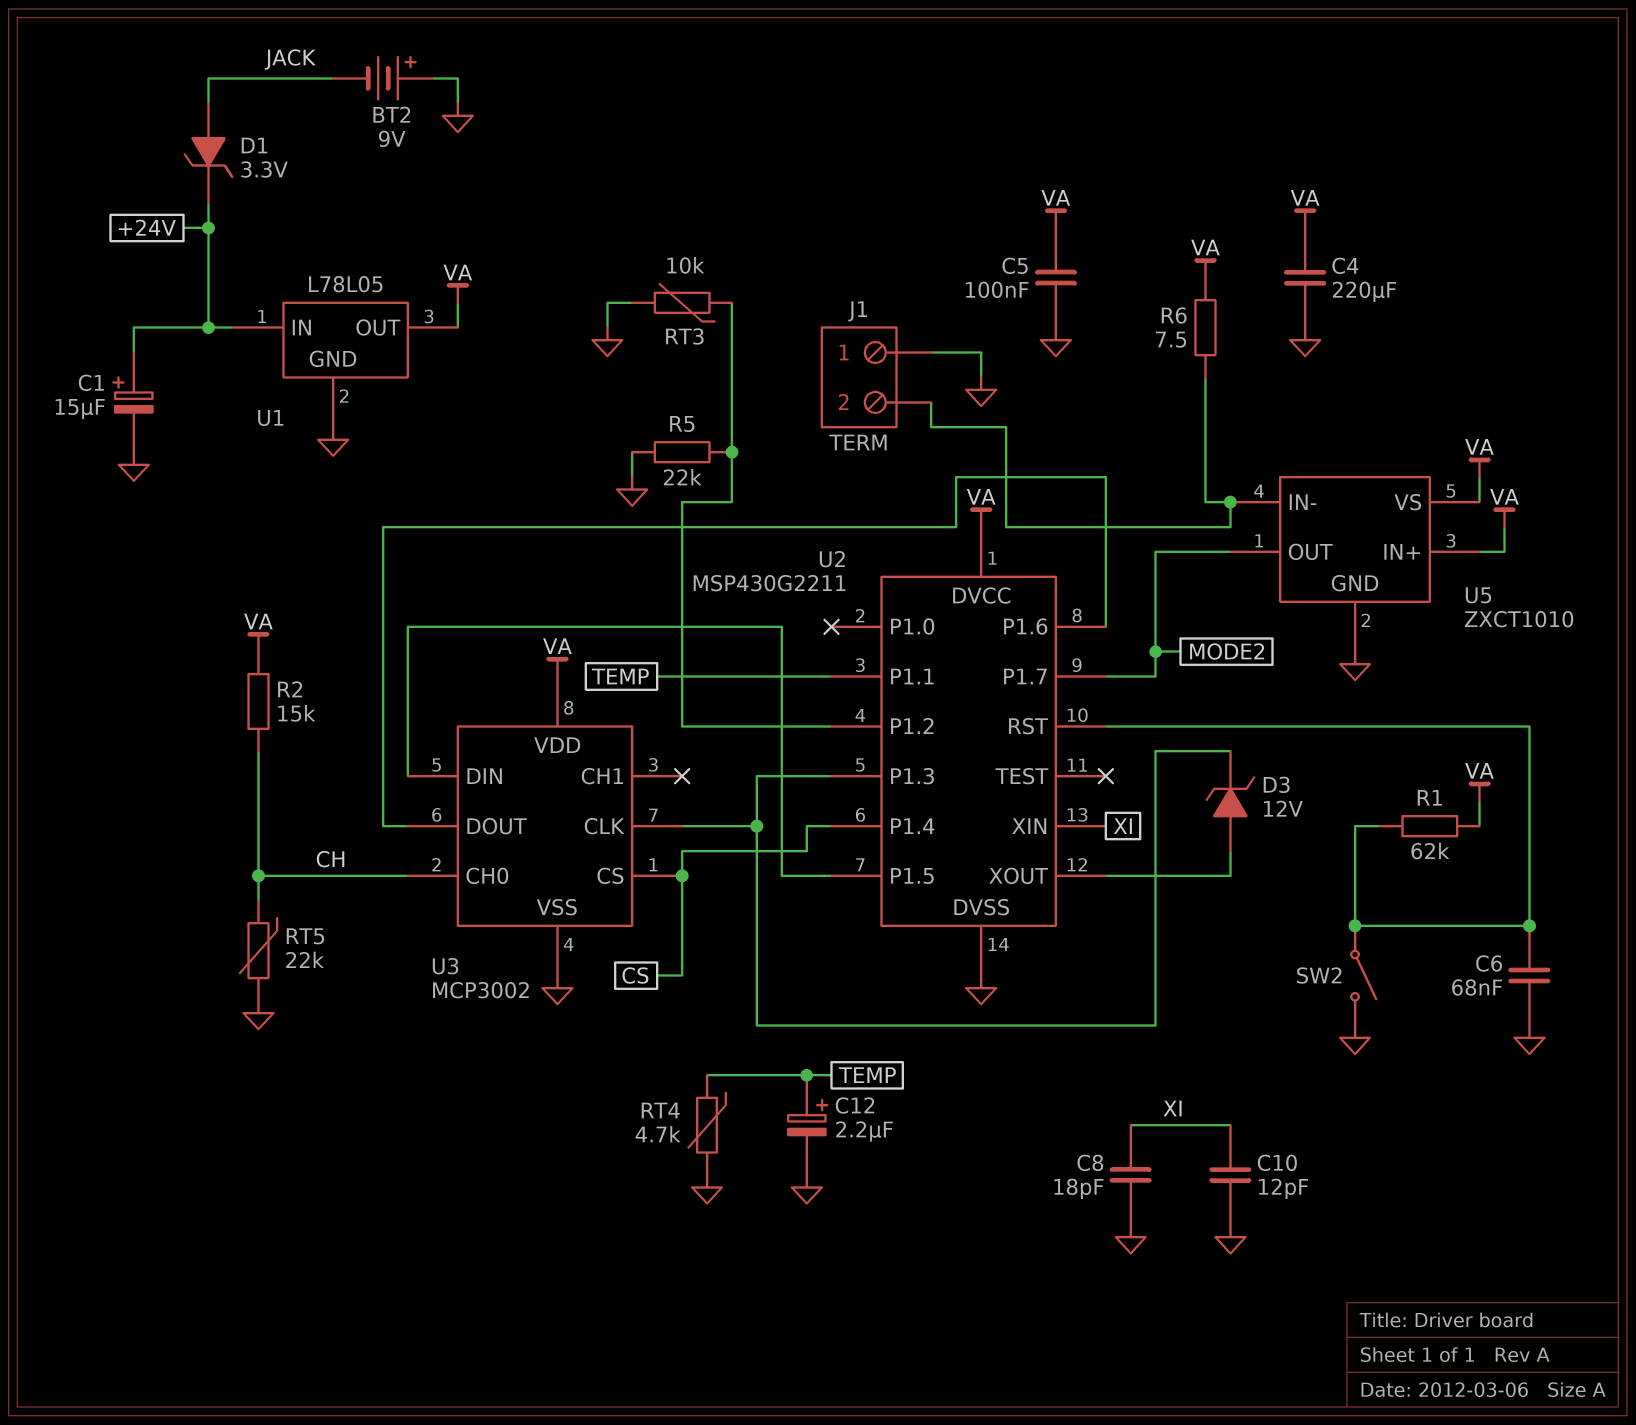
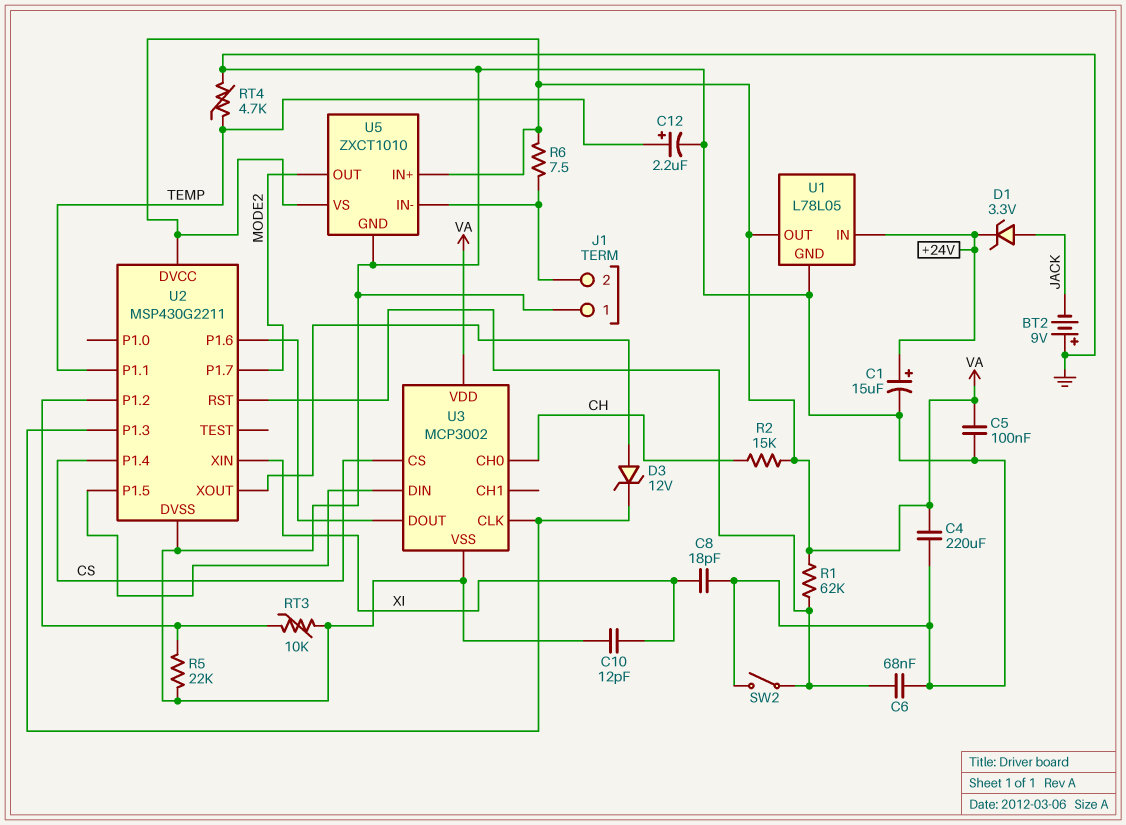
RT5: 22k (CH, GND) -> none

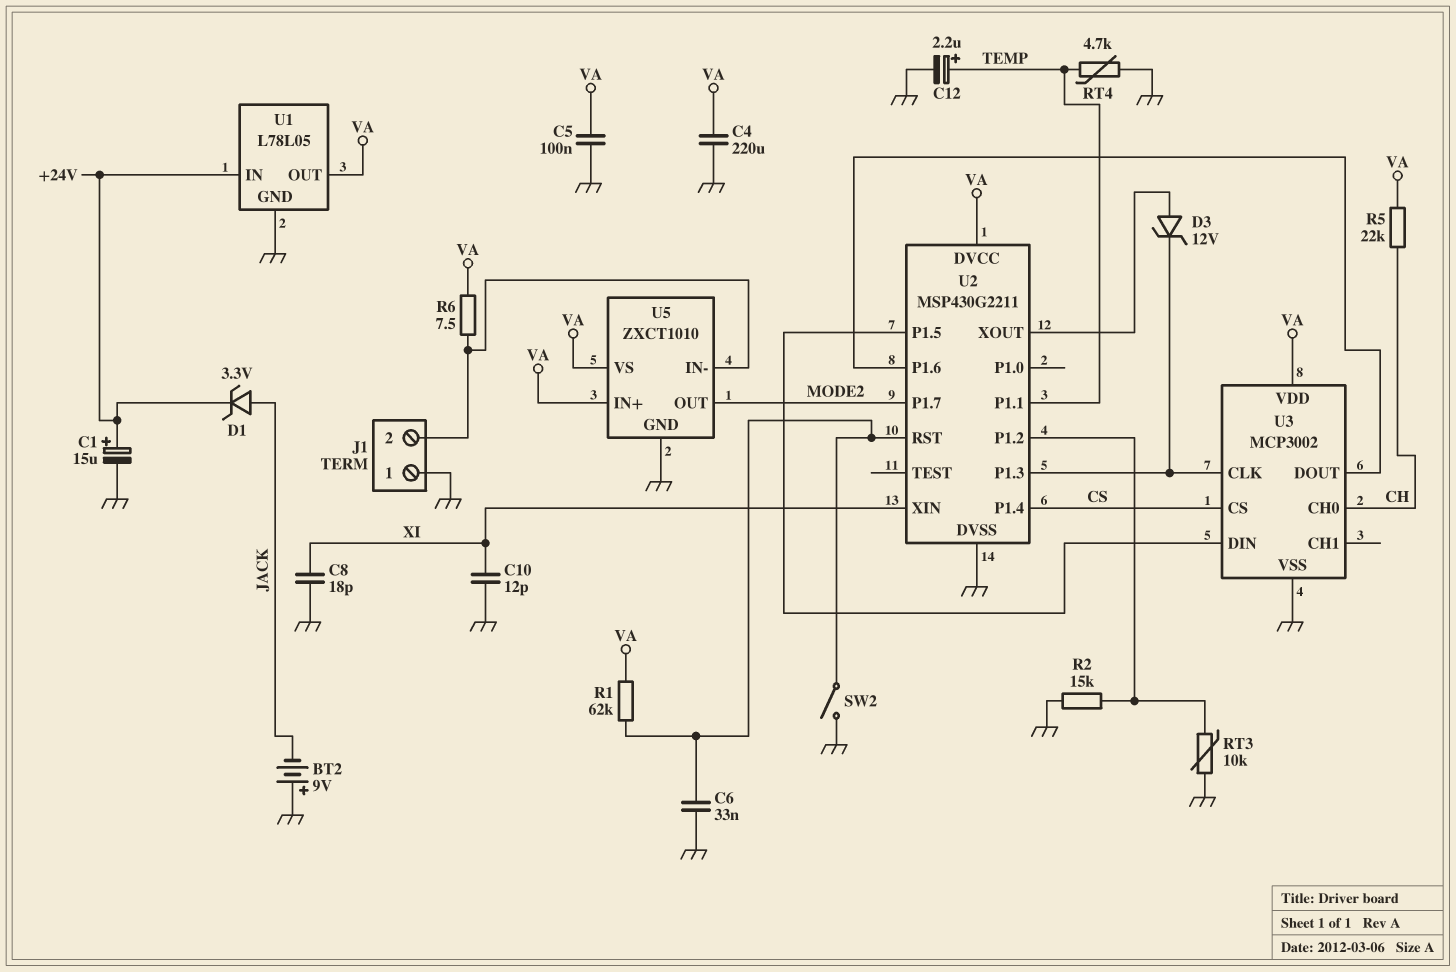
C6: 68nF (GND, U2/RST) -> 33nF (GND, U2/RST)
R2: 15k (CH, VA) -> 15k (GND, U2/P1.2)
R5: 22k (GND, U2/P1.2) -> 22k (CH, VA)

